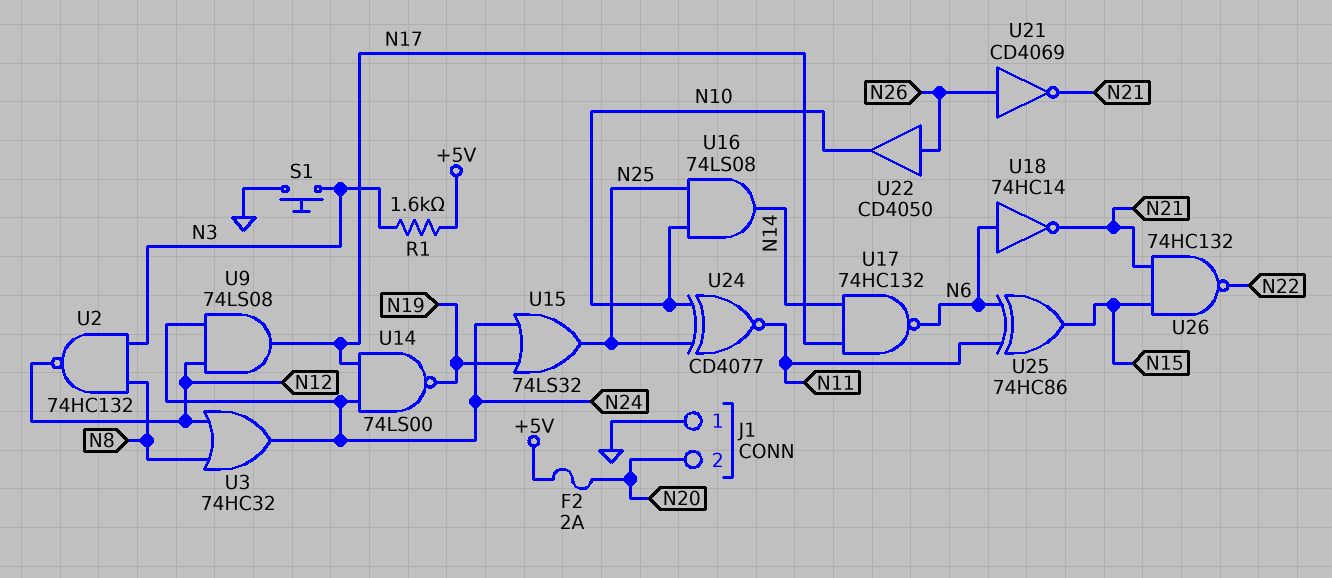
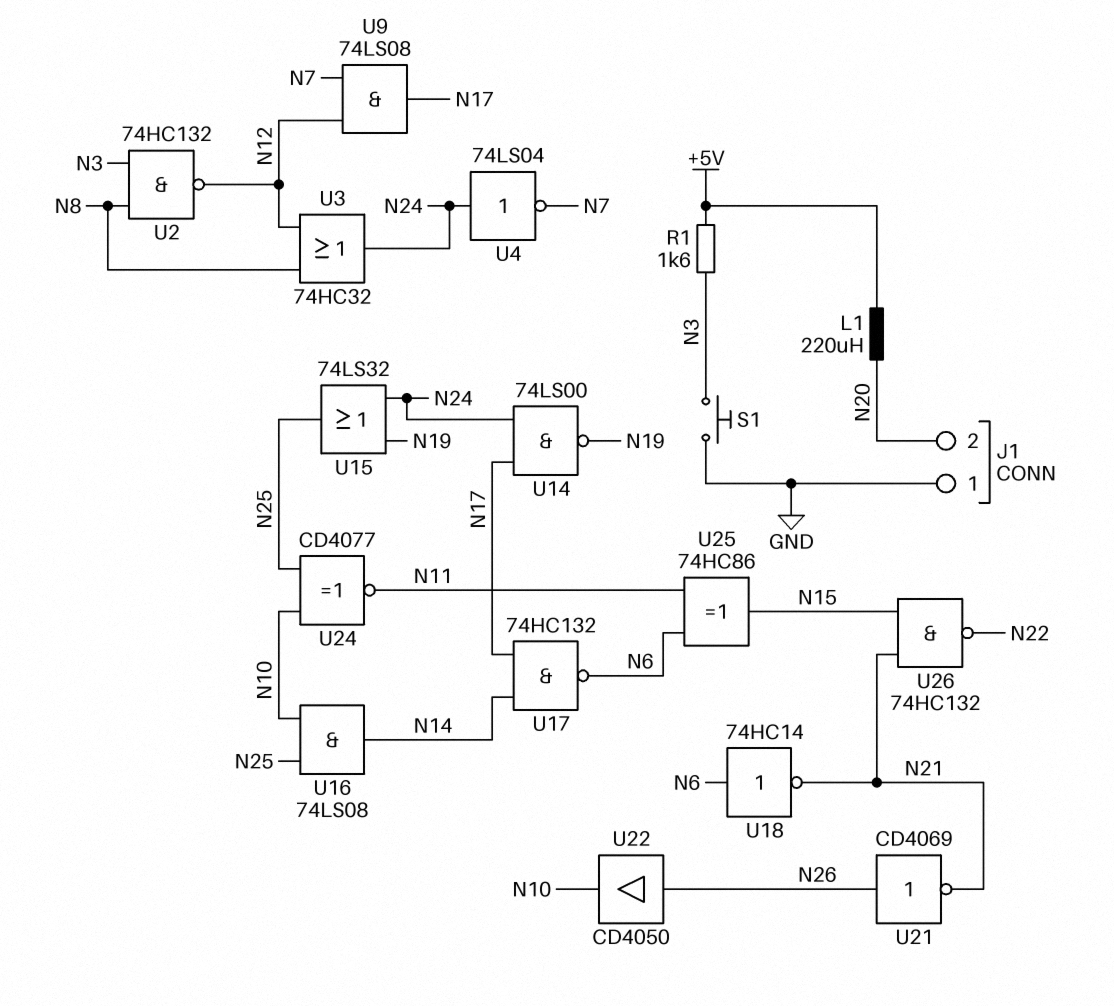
F2: 2A (+5V, N20) -> none
L1: none -> 220uH (+5V, N20)
U4: none -> NOT 74LS04 (in N24, out N7)
U9: AND 74LS08 (in N12, in N24, out N17) -> AND 74LS08 (in N7, in N12, out N17)

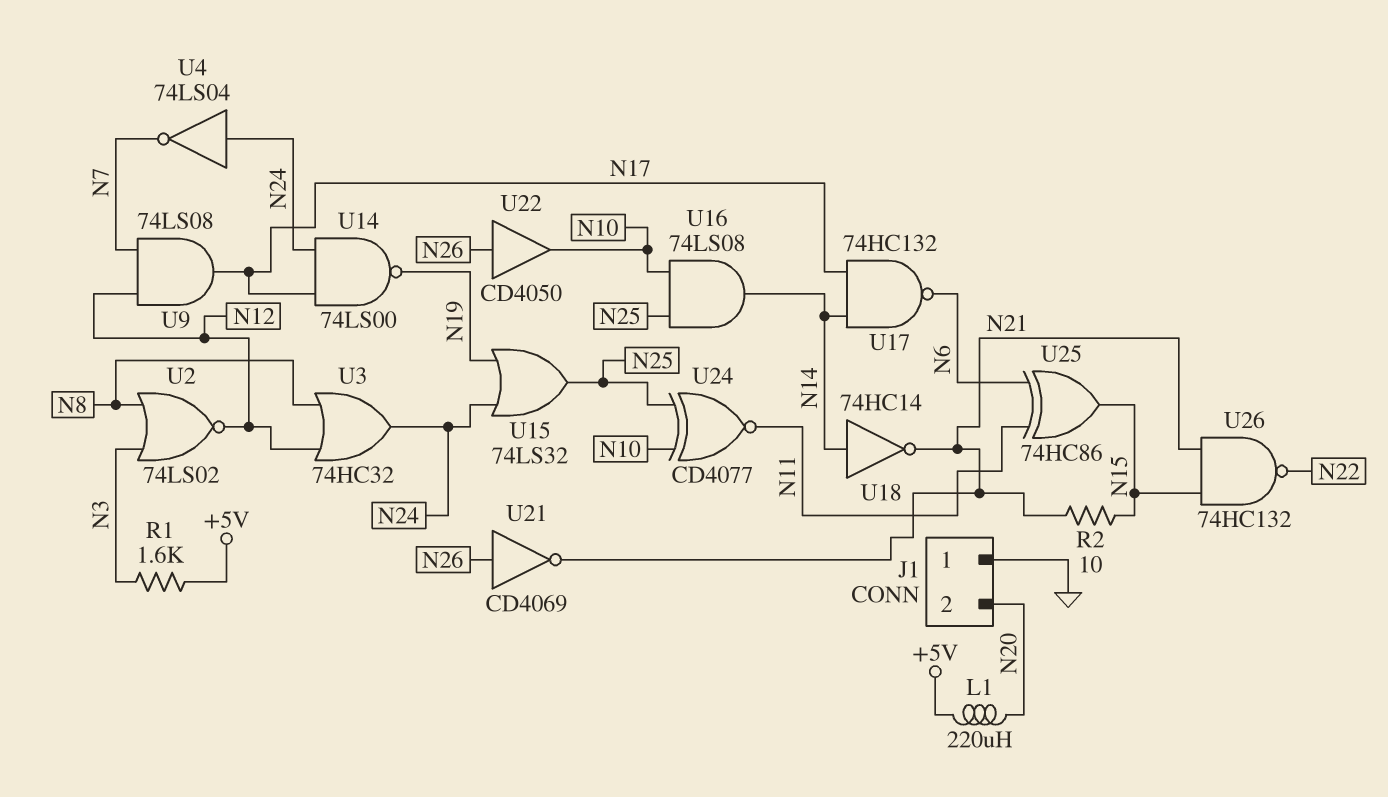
R2: none -> 10 (N15, N21)
S1: button (GND, N3) -> none
U2: NAND 74HC132 (in N3, in N8, out N12) -> NOR 74LS02 (in N3, in N8, out N12)
U18: NOT 74HC14 (in N6, out N21) -> NOT 74HC14 (in N14, out N21)

